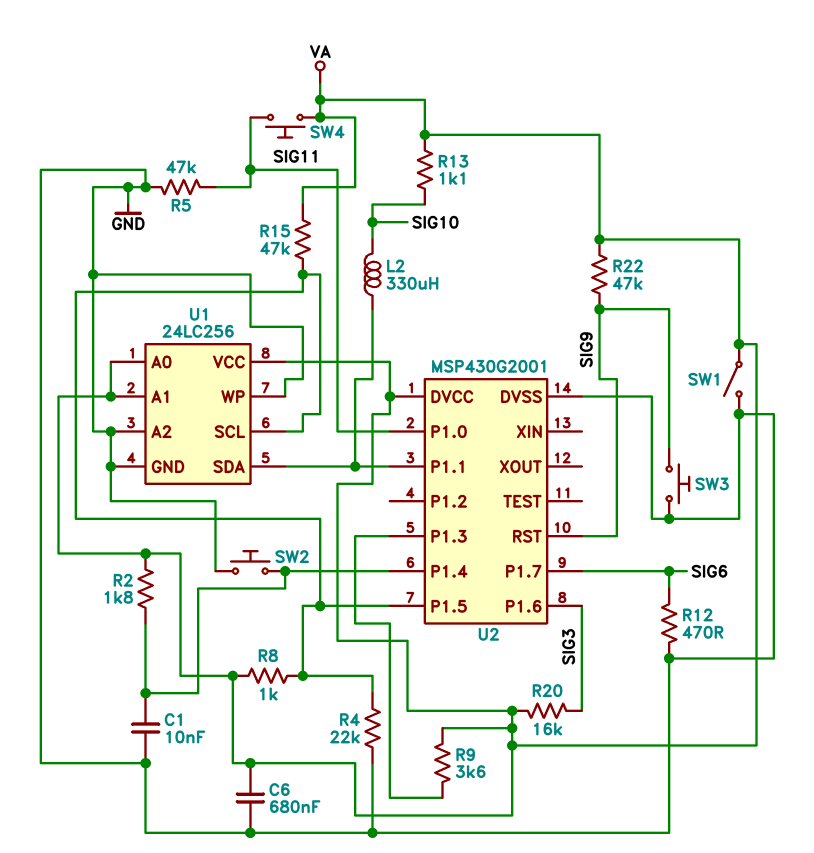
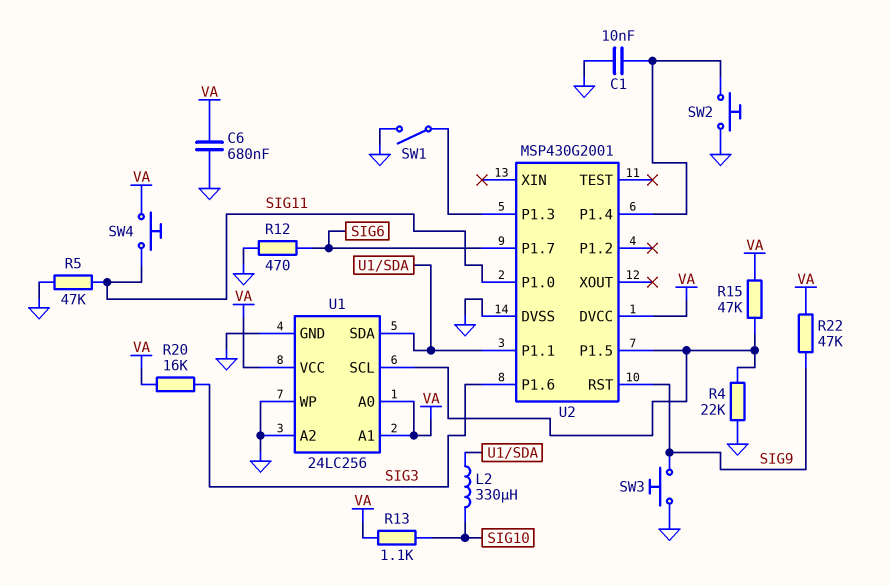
R2: 1.8k (U2/P1.4, VA) -> none
R8: 1k (U1/SCL, VA) -> none
R9: 3.6k (U2/P1.3, VA) -> none
SW1: switch (GND, VA) -> switch (GND, U2/P1.3)

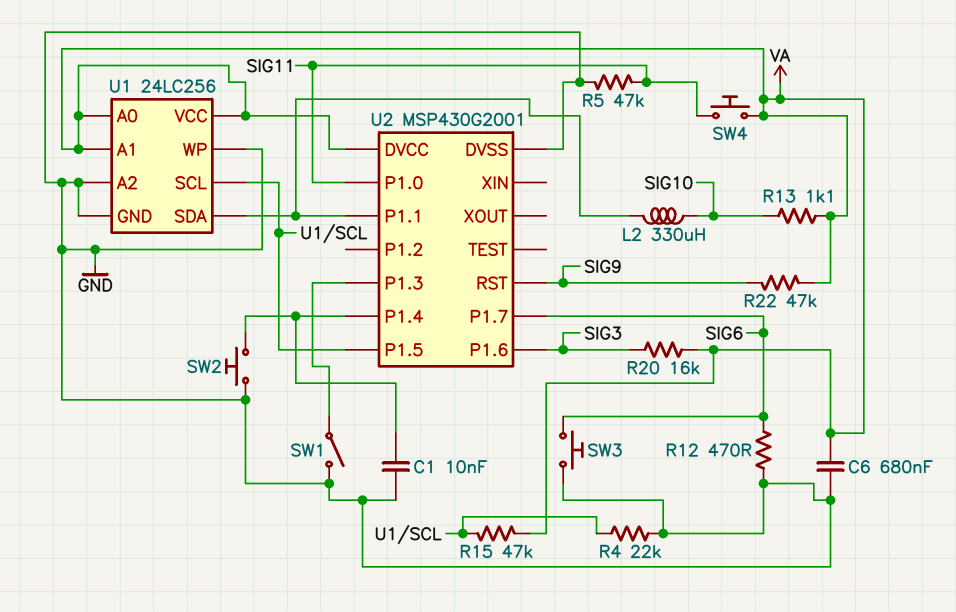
SW3: button (GND, SIG9) -> button (GND, SIG6)

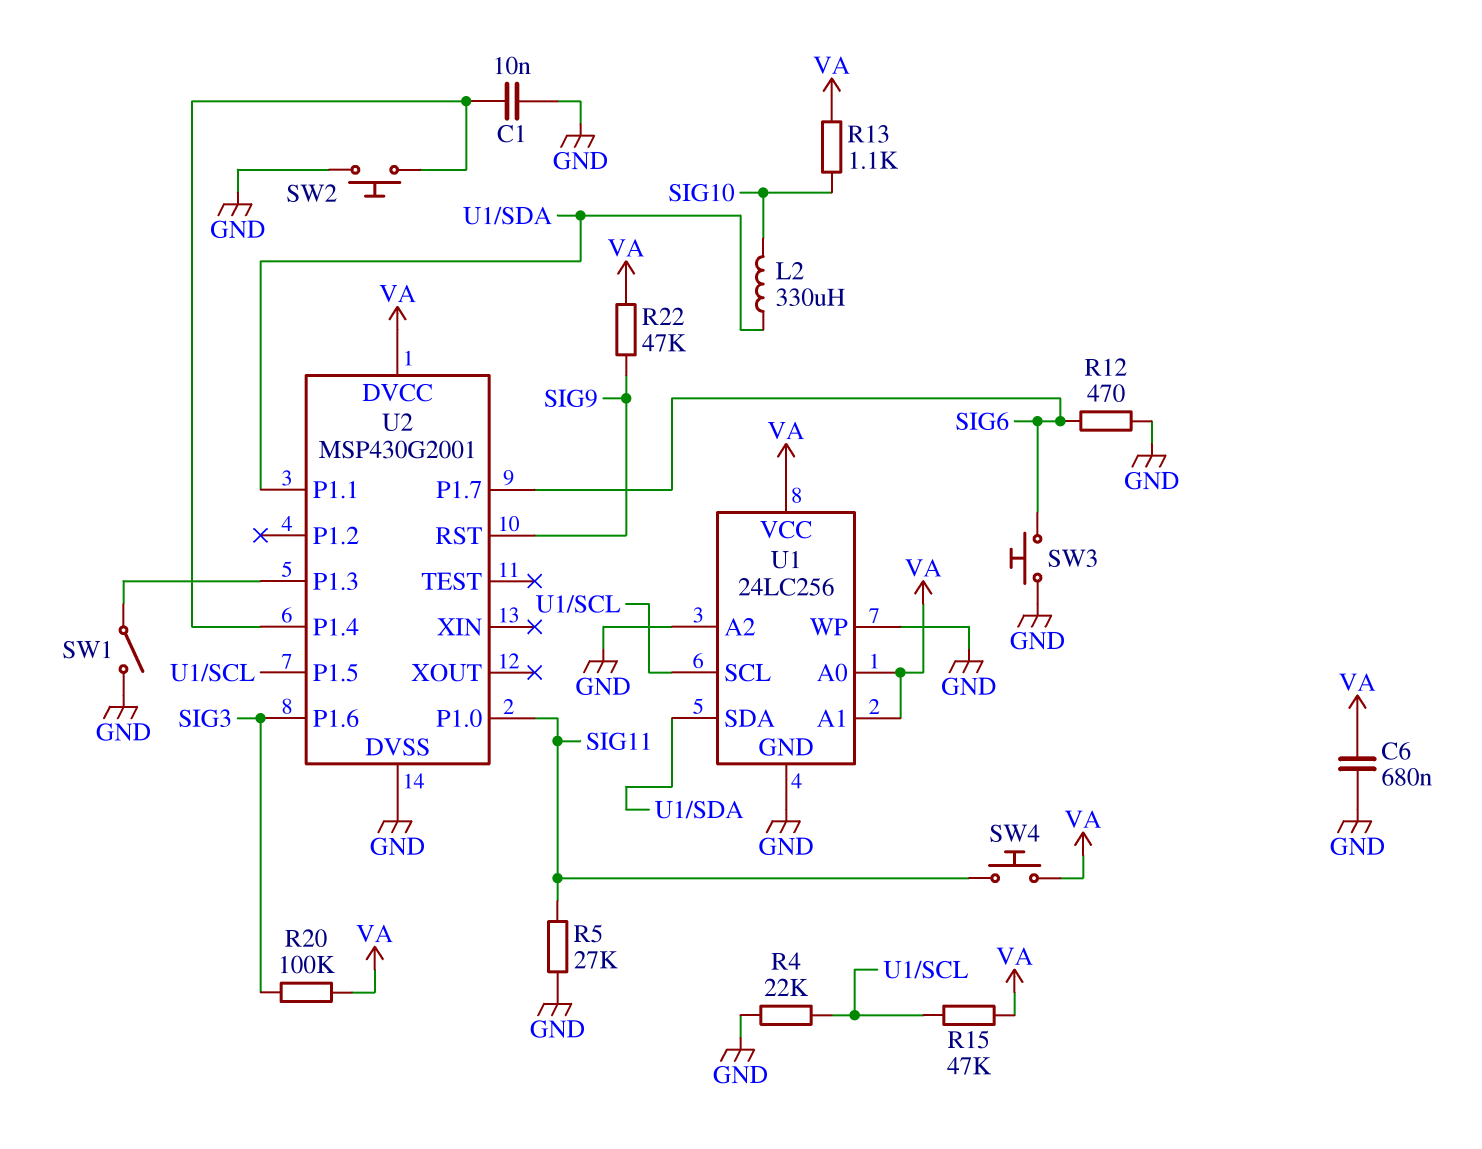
R5: 47k (GND, SIG11) -> 27k (GND, SIG11)
R20: 16k (SIG3, VA) -> 100k (SIG3, VA)

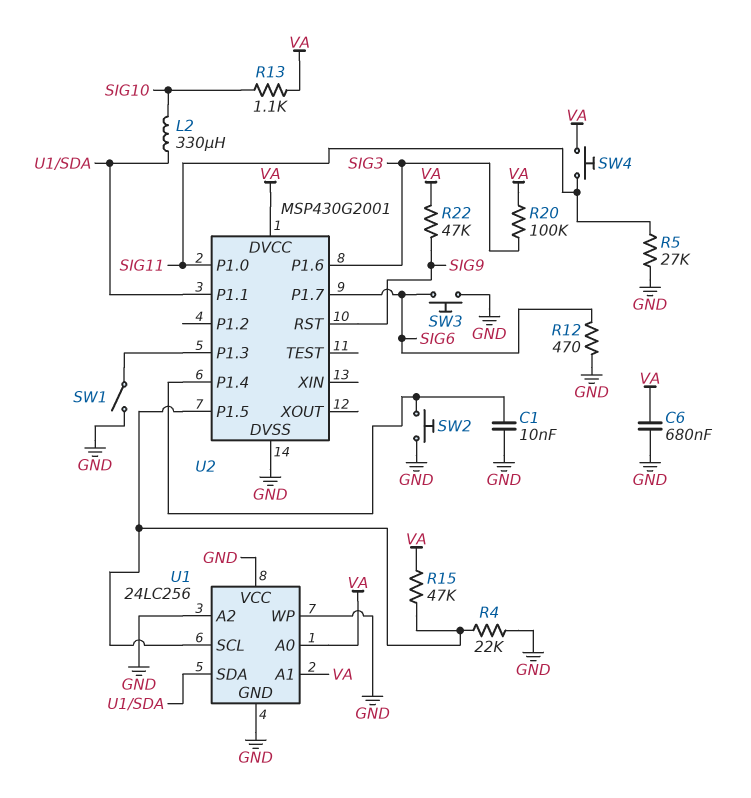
U1 pin VCC: VA -> GND

